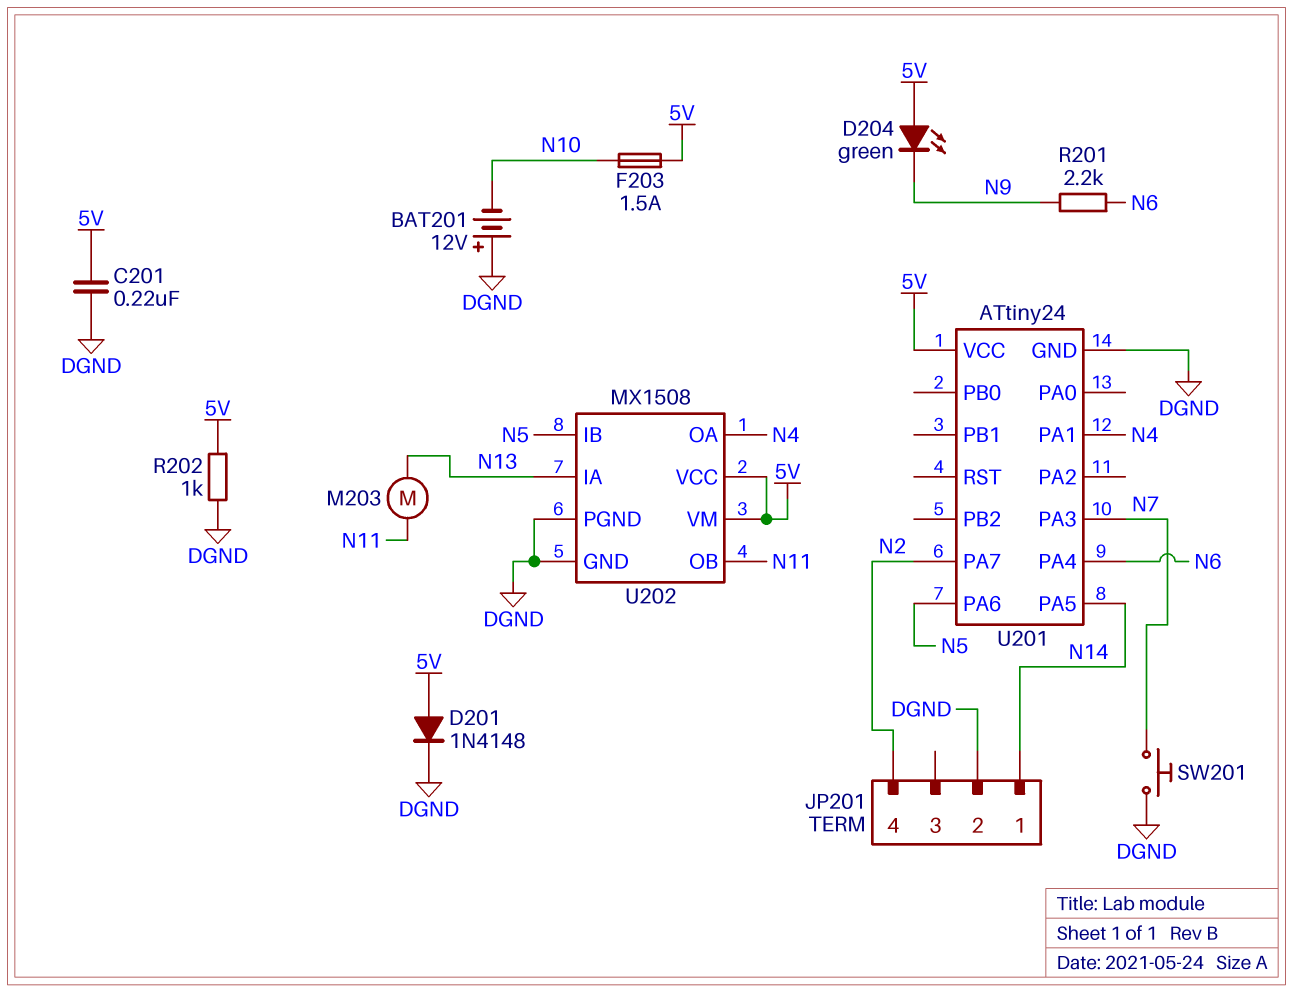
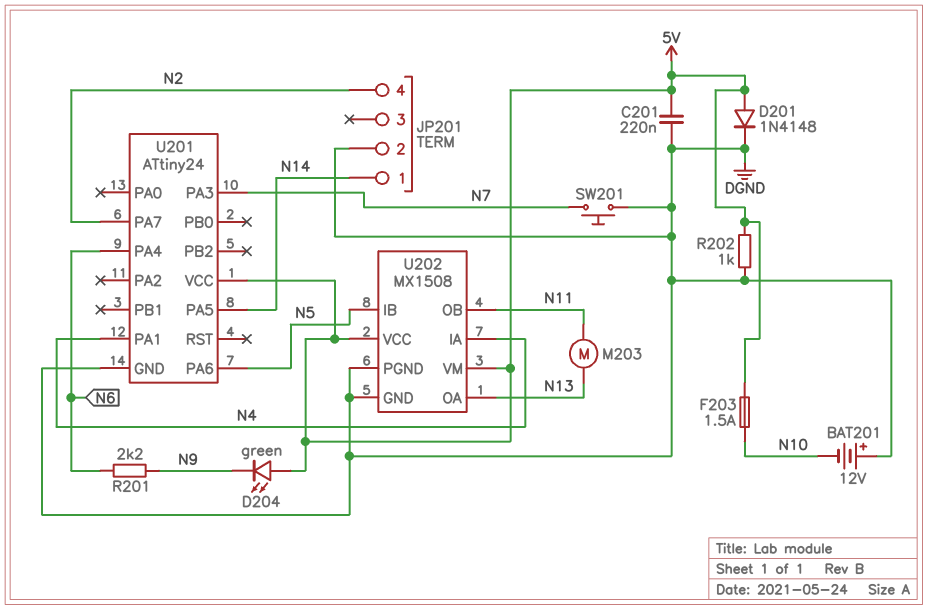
U202 pin IA: N13 -> N4
U202 pin OA: N4 -> N13

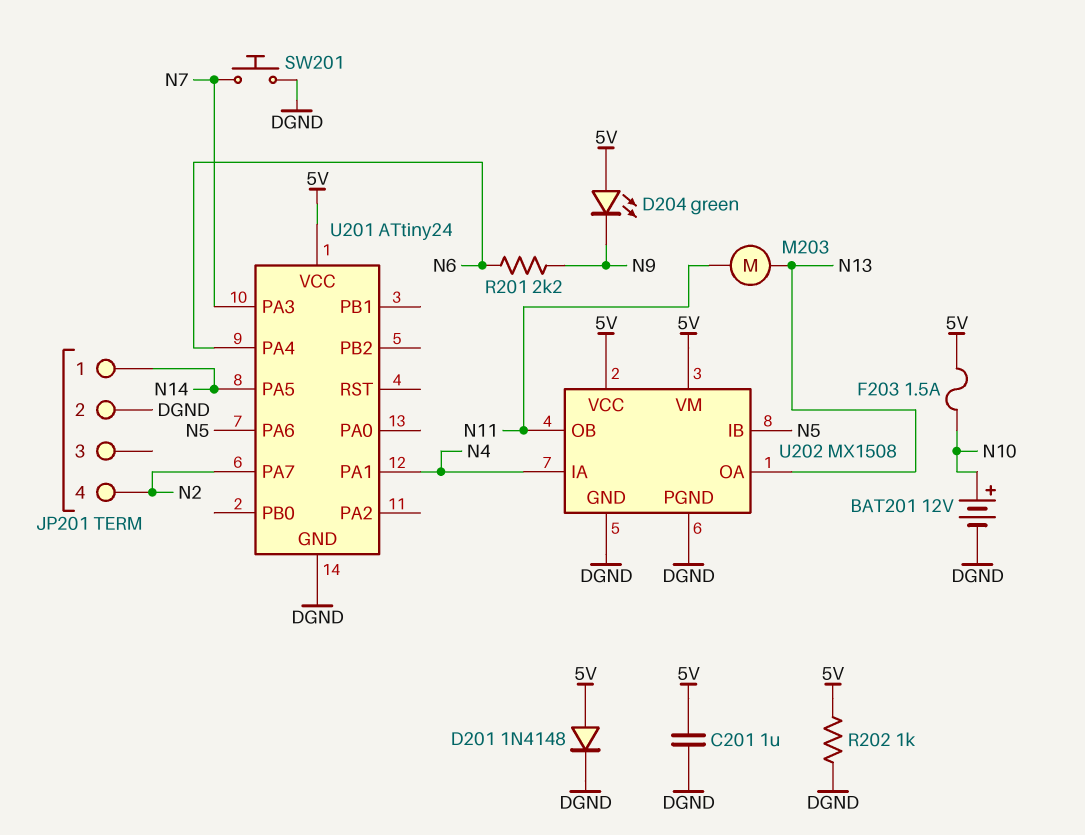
BAT201: 12V (plus DGND, minus N10) -> 12V (plus N10, minus DGND)
C201: 220nF (5V, DGND) -> 1uF (5V, DGND)

